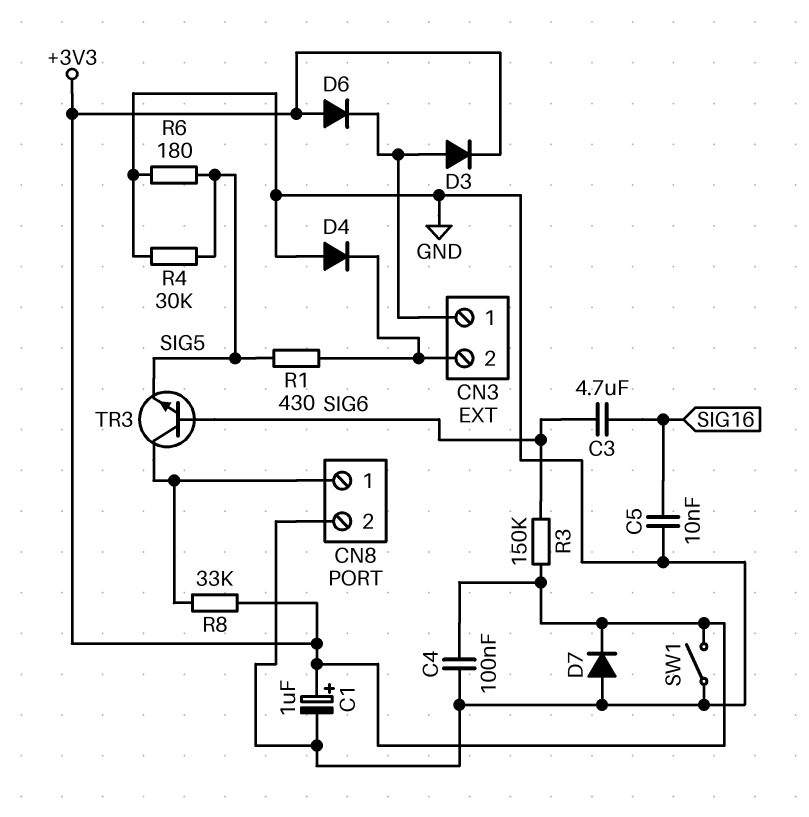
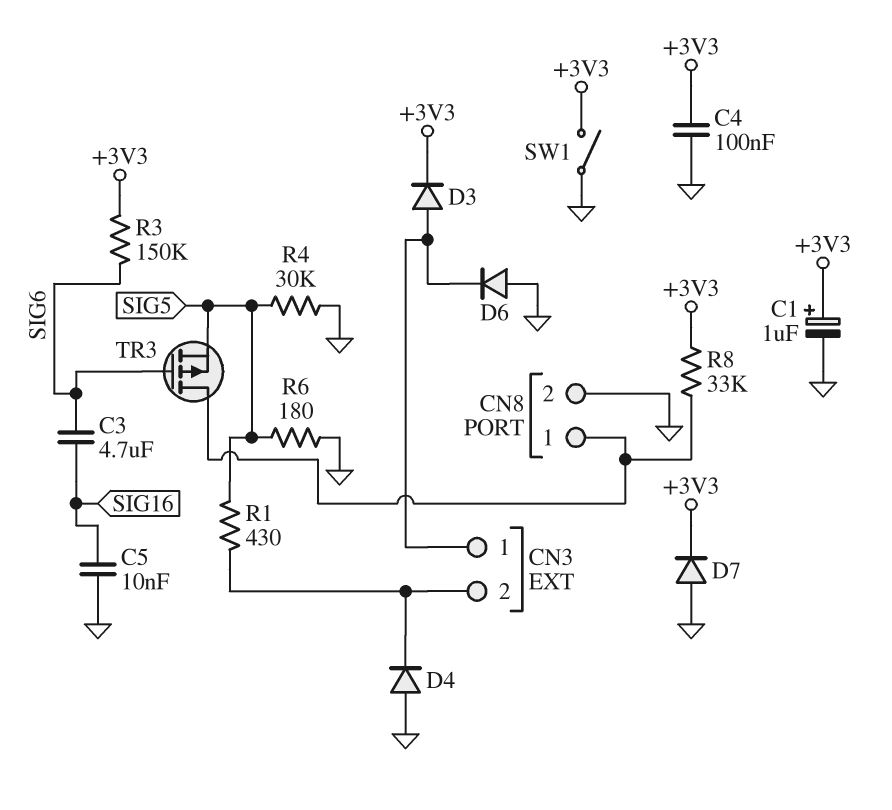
D6: diode (A +3V3, K CN3/1) -> diode (A GND, K CN3/1)
TR3: NPN (B SIG6, C CN8/1, E SIG5) -> PMOS (G SIG6, D CN8/1, S SIG5)

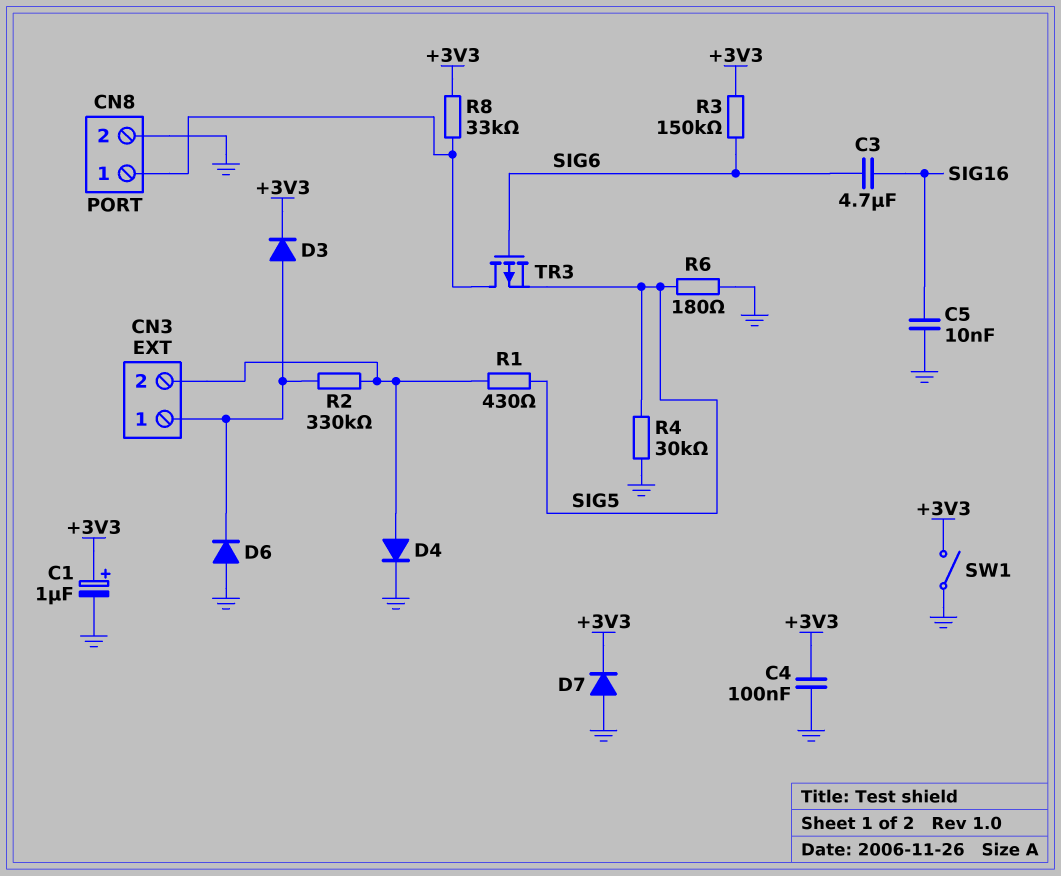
D4: diode (A GND, K CN3/2) -> diode (A CN3/2, K GND)
R2: none -> 330k (CN3/1, CN3/2)

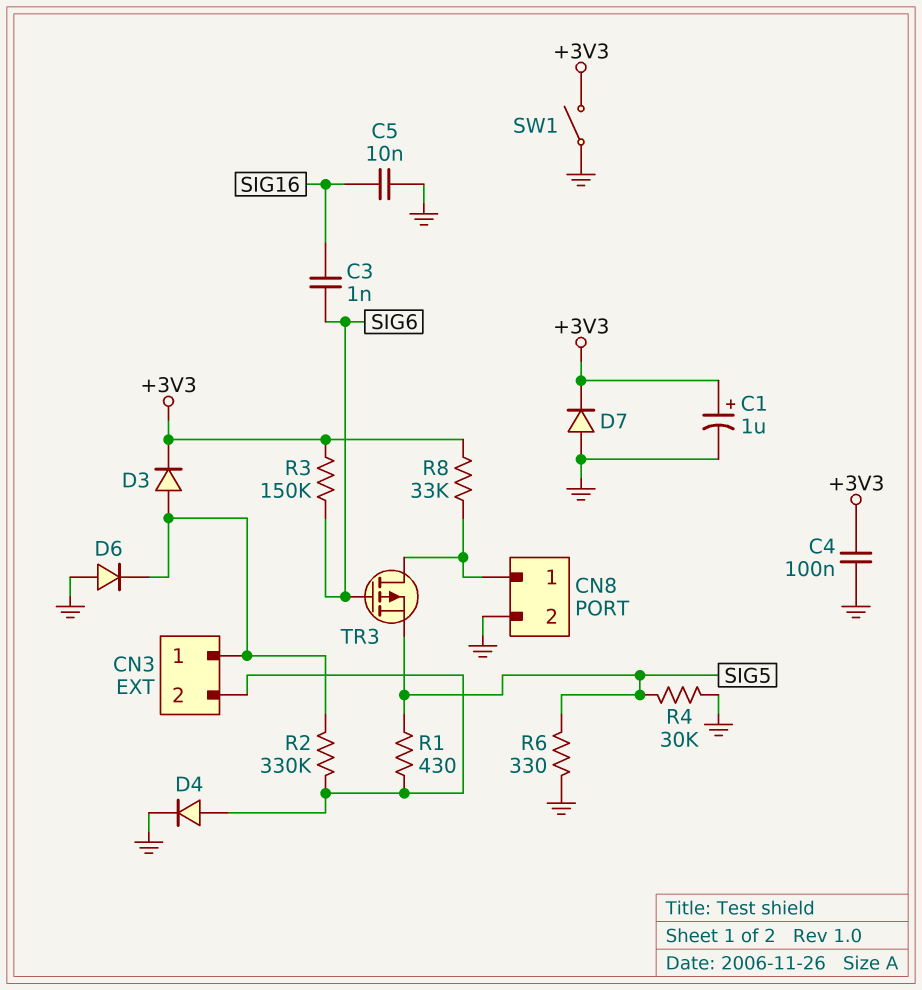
C3: 4.7uF (SIG6, SIG16) -> 1nF (SIG6, SIG16)
R6: 180 (GND, SIG5) -> 330 (GND, SIG5)

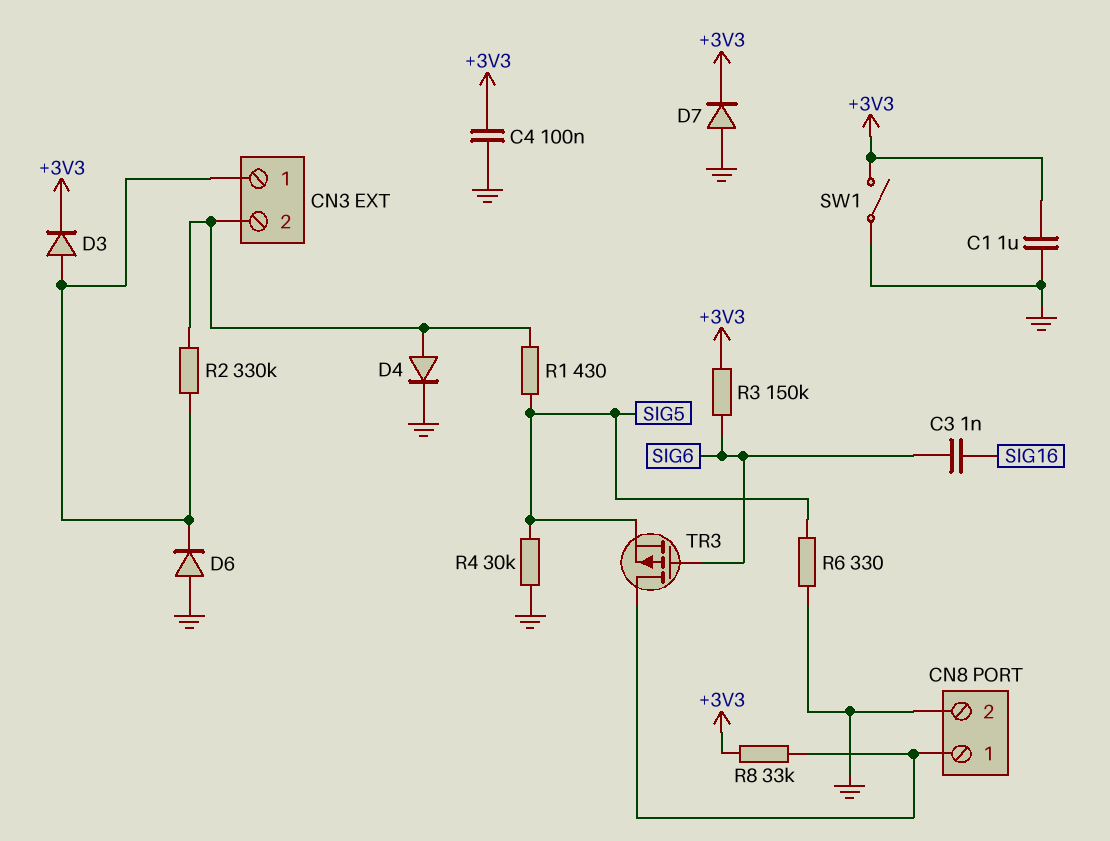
C1: 1uF (plus +3V3, minus GND) -> 1uF (+3V3, GND)
C5: 10nF (GND, SIG16) -> none

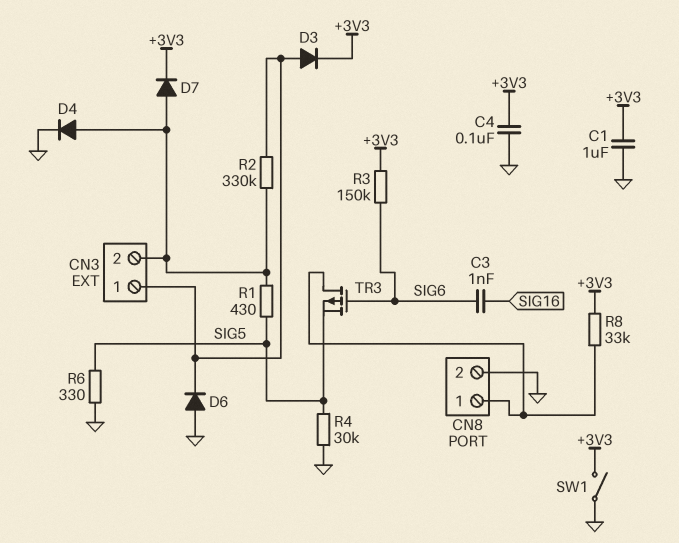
D7: diode (A GND, K +3V3) -> diode (A CN3/2, K +3V3)

